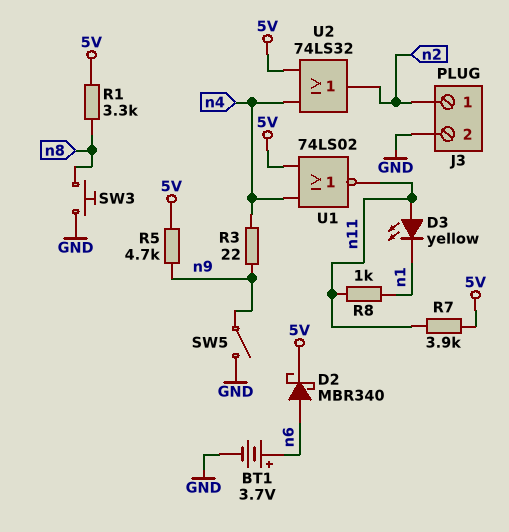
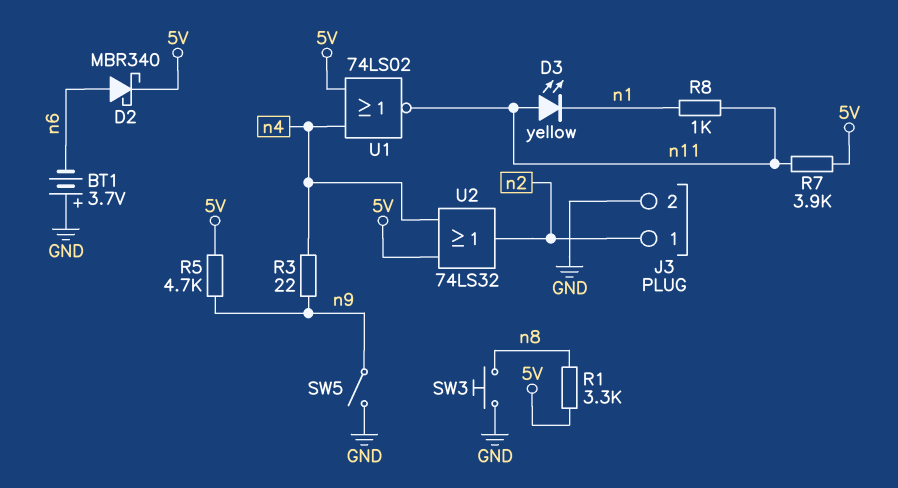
BT1: 3.7V (plus n6, minus GND) -> 3.7V (plus GND, minus n6)

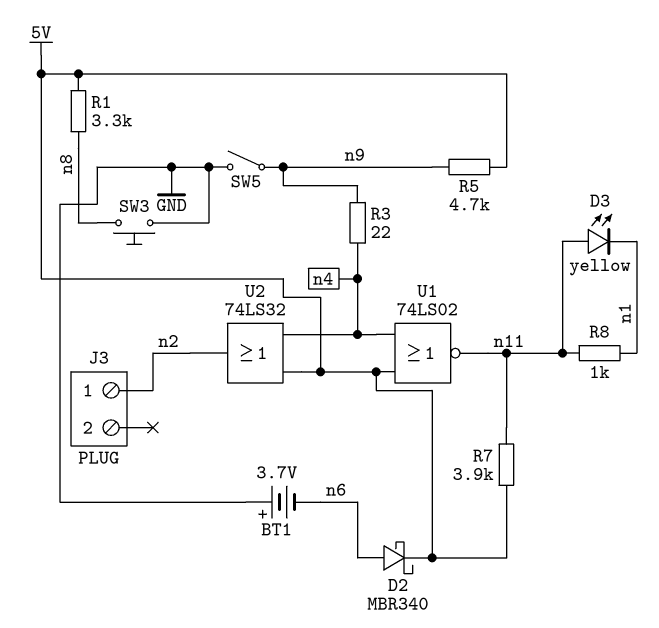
J3 pin 2: GND -> none

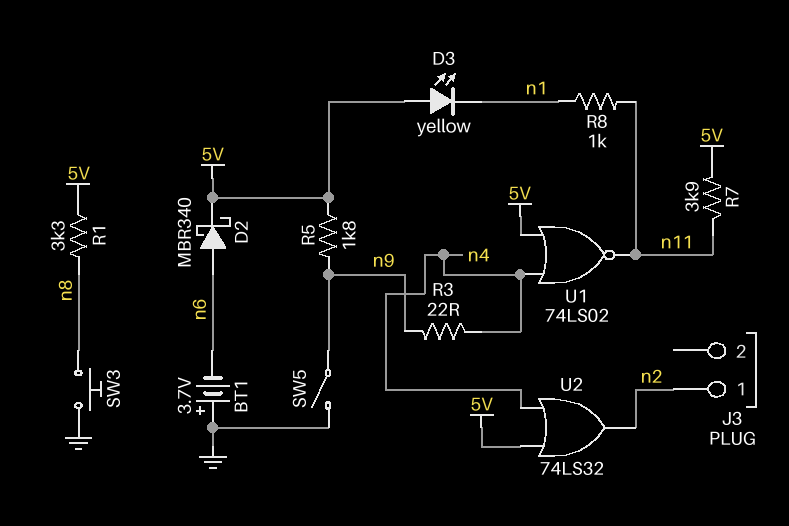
D3: LED yellow (A n11, K n1) -> LED yellow (A 5V, K n1)
R5: 4.7k (5V, n9) -> 1.8k (5V, n9)

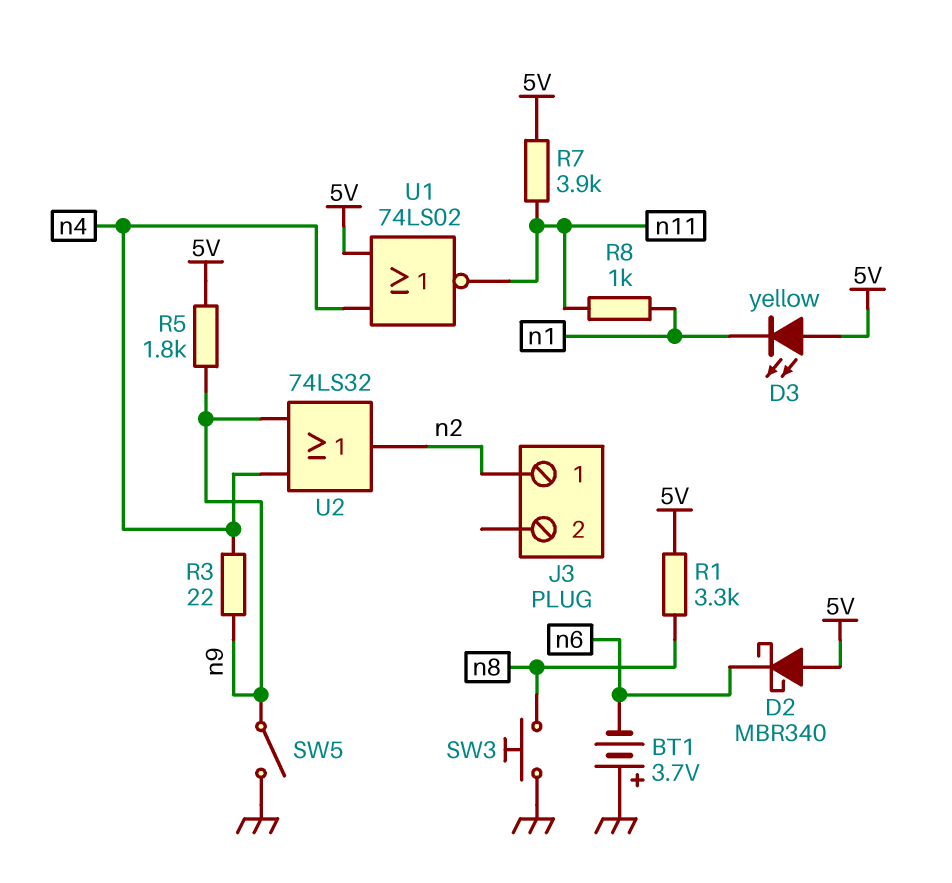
D2: schottky MBR340 (A n6, K 5V) -> schottky MBR340 (A 5V, K n6)
U2: OR 74LS32 (in 5V, in n4, out n2) -> OR 74LS32 (in n4, in n9, out n2)

